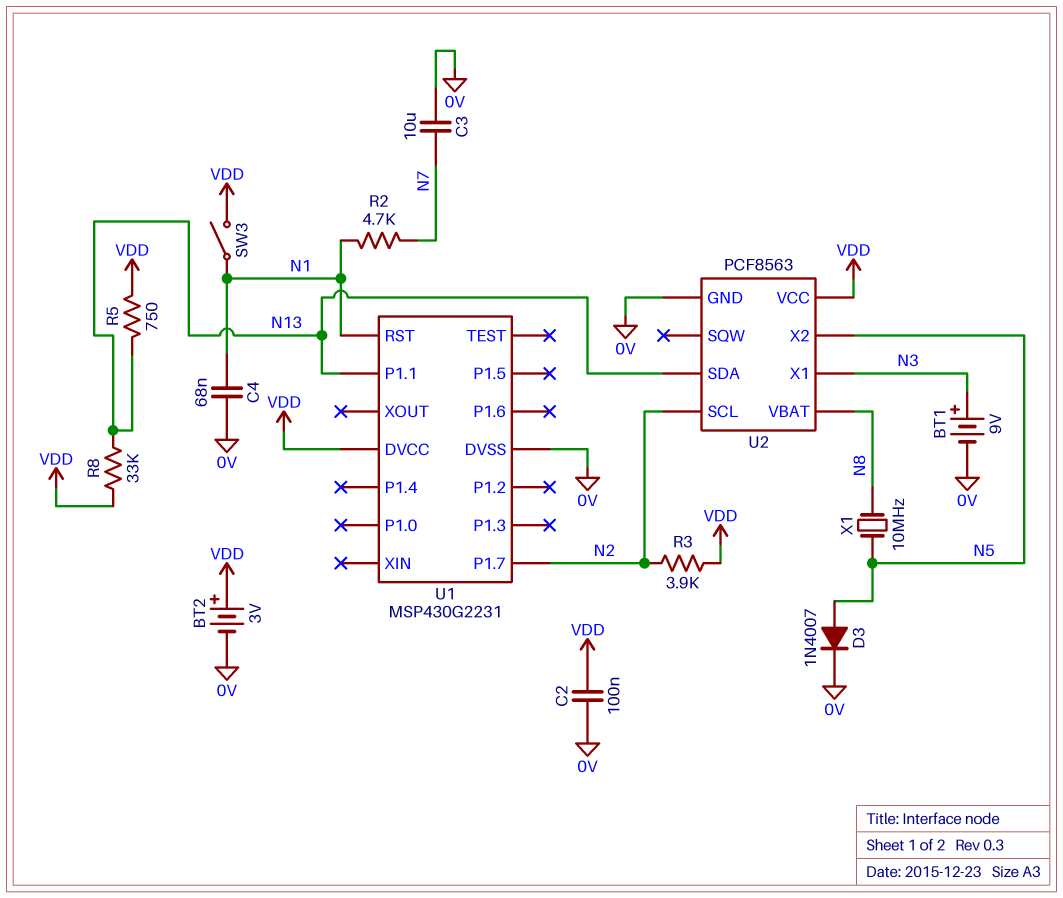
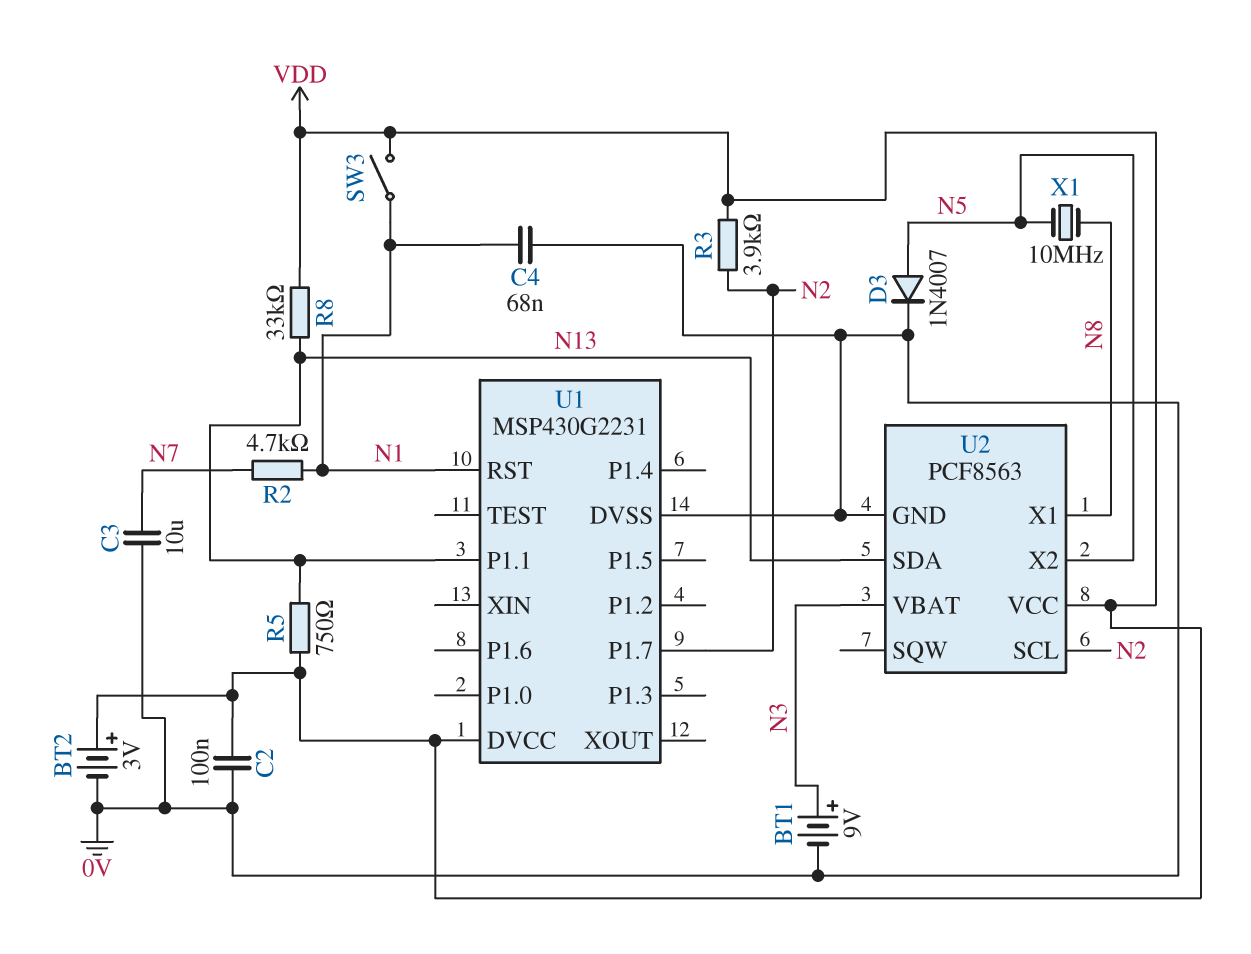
U2 pin VBAT: N8 -> N3
U2 pin X1: N3 -> N8

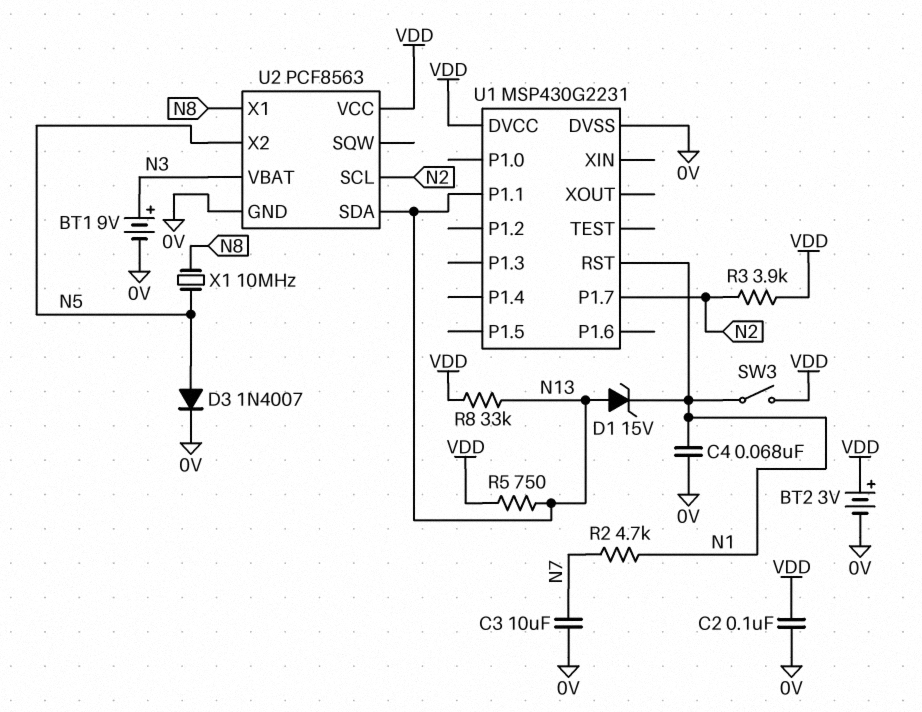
D1: none -> zener 15V (A N13, K N1)

